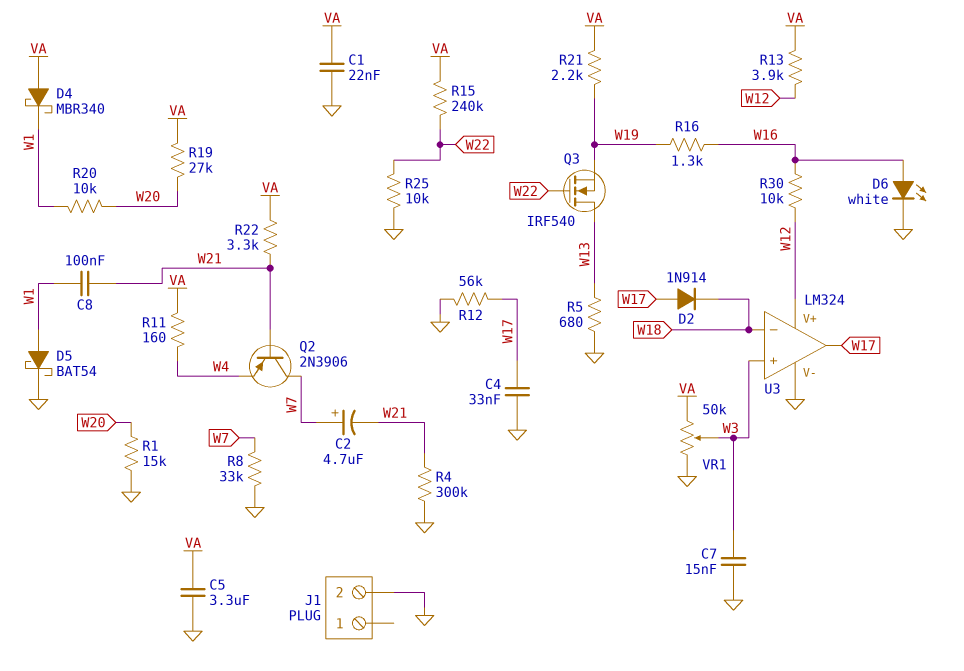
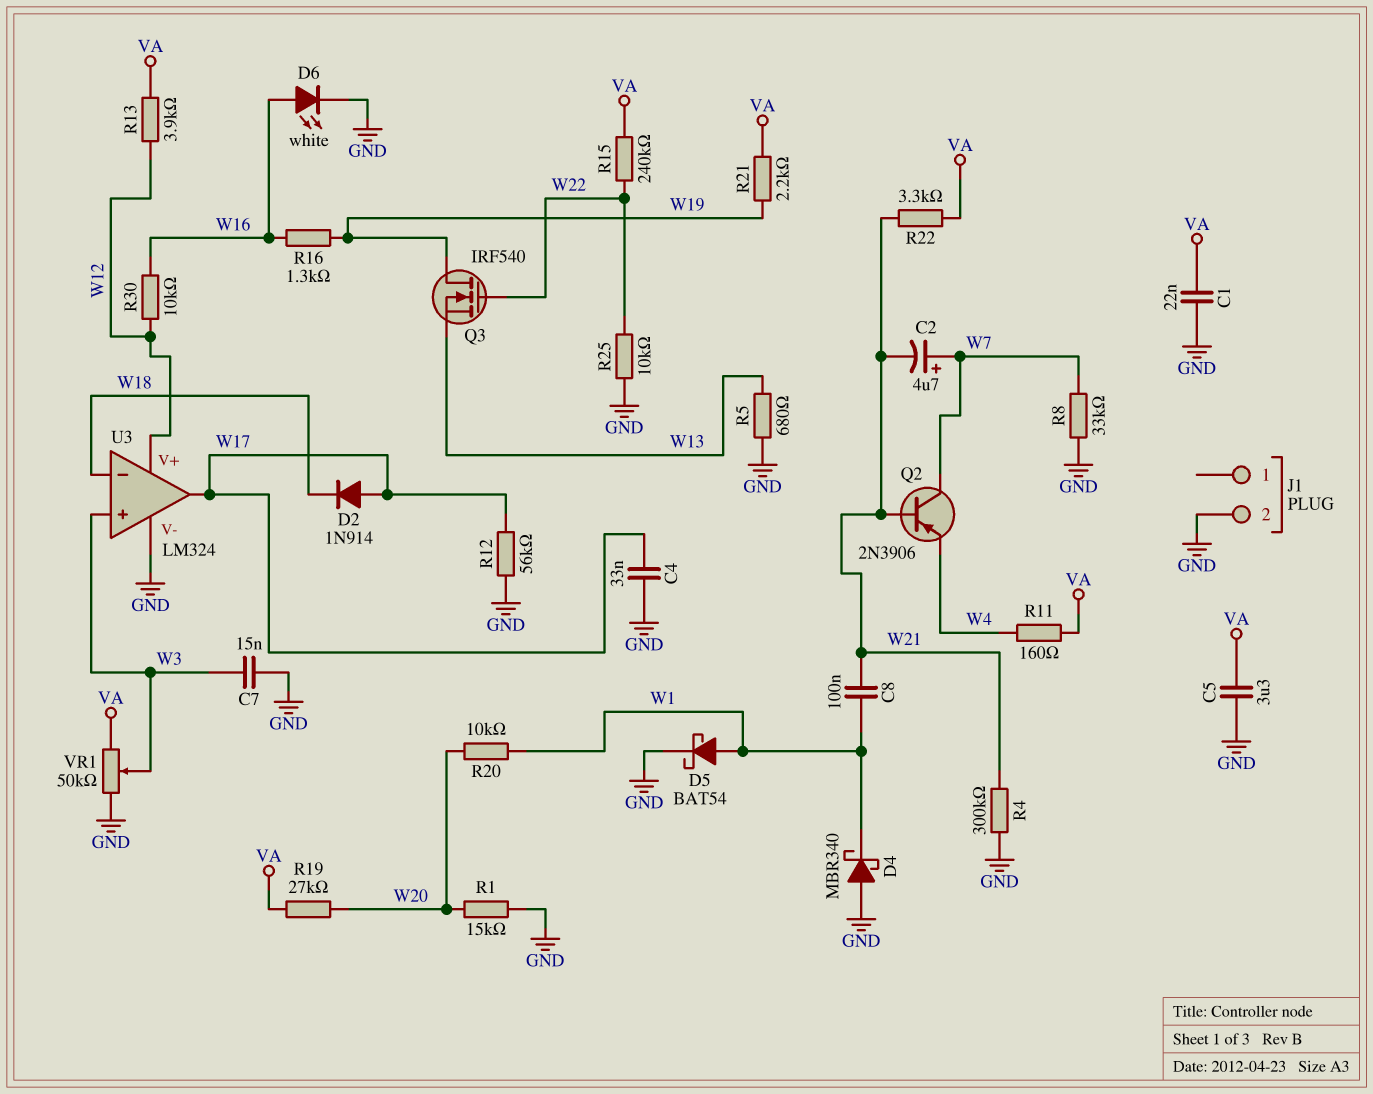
D4: schottky MBR340 (A VA, K W1) -> schottky MBR340 (A GND, K W1)
Q3: NMOS IRF540 (G W22, D W13, S W19) -> NMOS IRF540 (G W22, D W19, S W13)

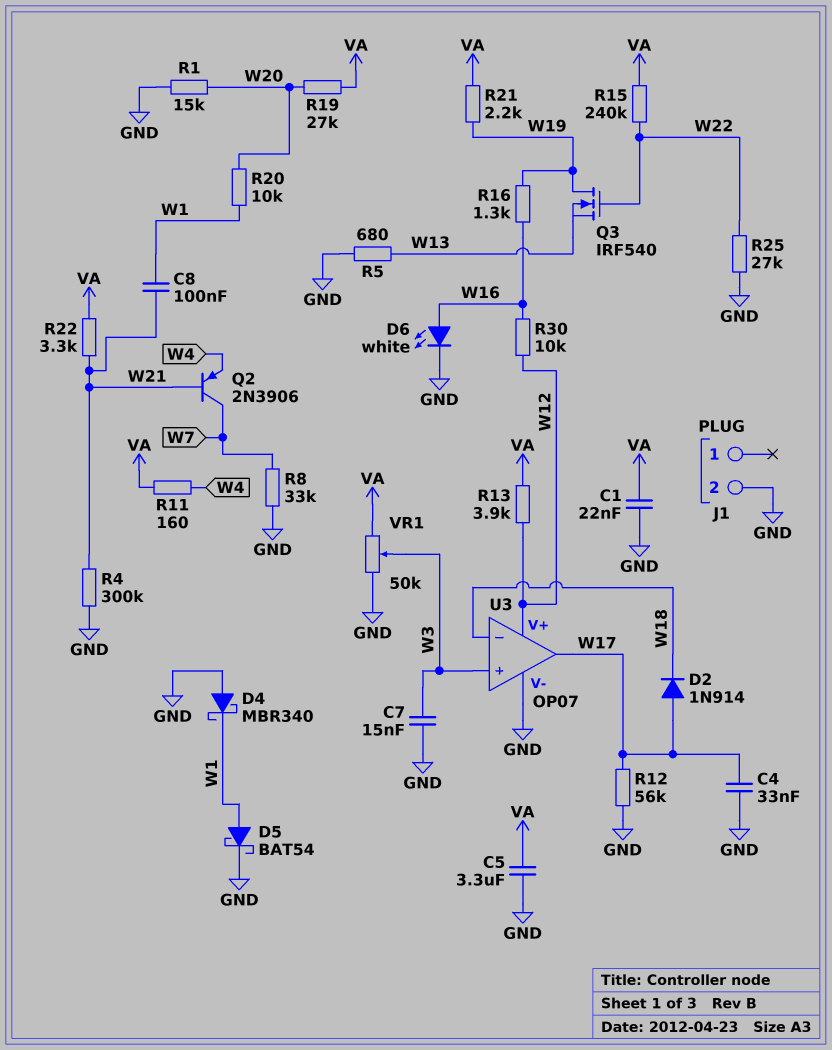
C2: 4.7uF (plus W7, minus W21) -> none
R25: 10k (GND, W22) -> 27k (GND, W22)
U3: LM324 -> OP07

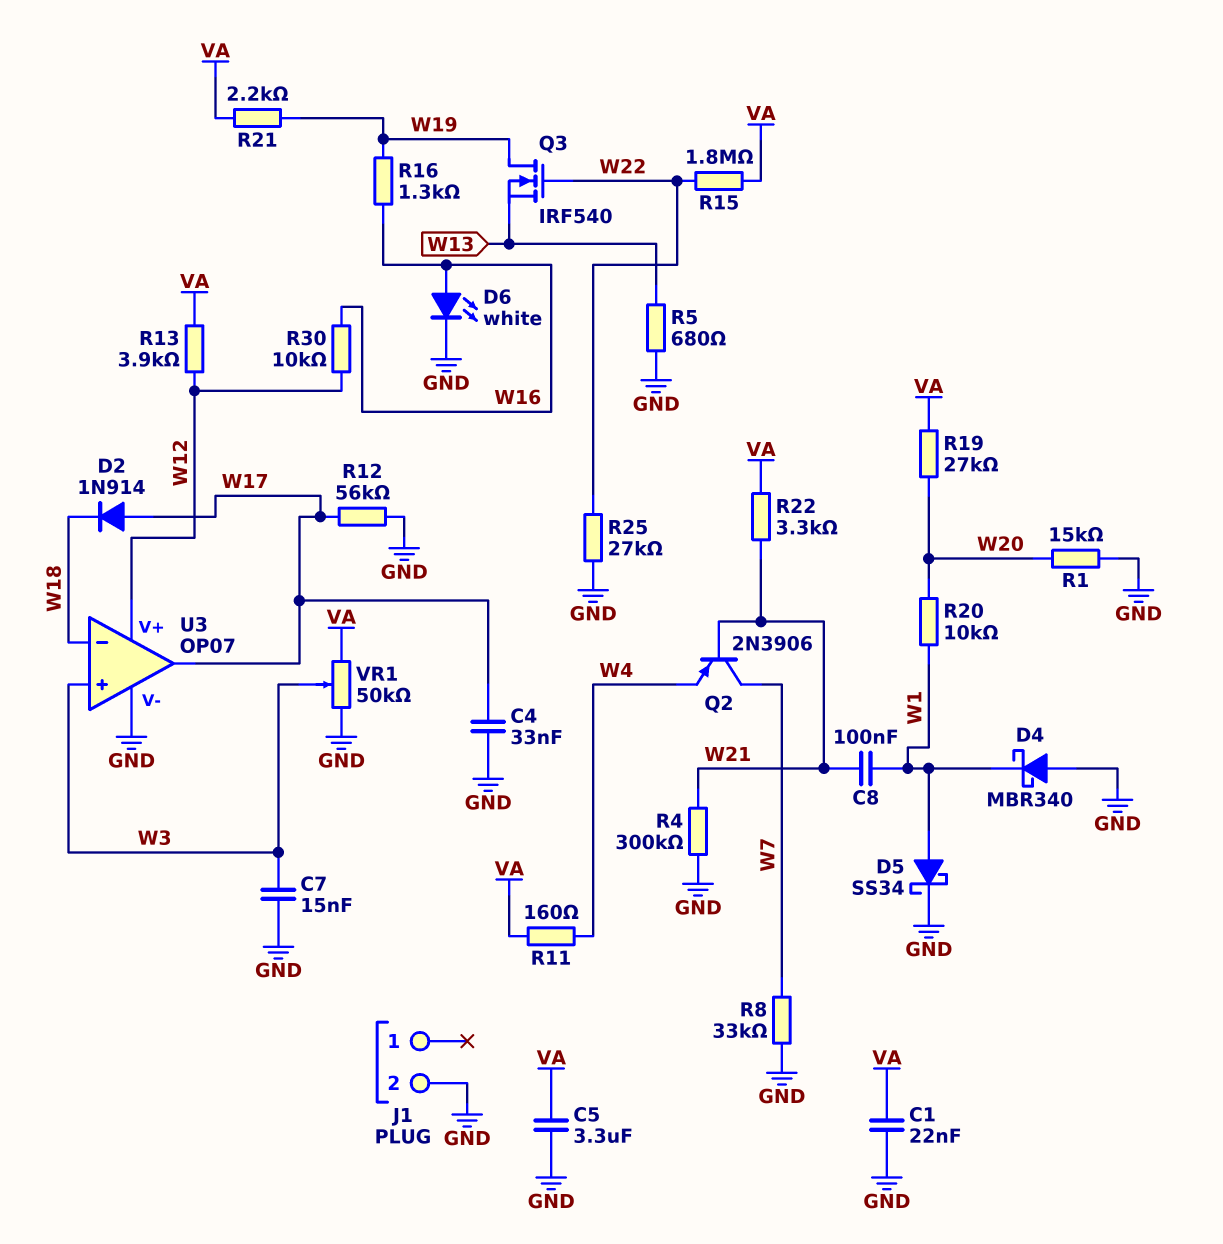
D5: schottky BAT54 (A W1, K GND) -> schottky SS34 (A W1, K GND)
R15: 240k (VA, W22) -> 1.8M (VA, W22)

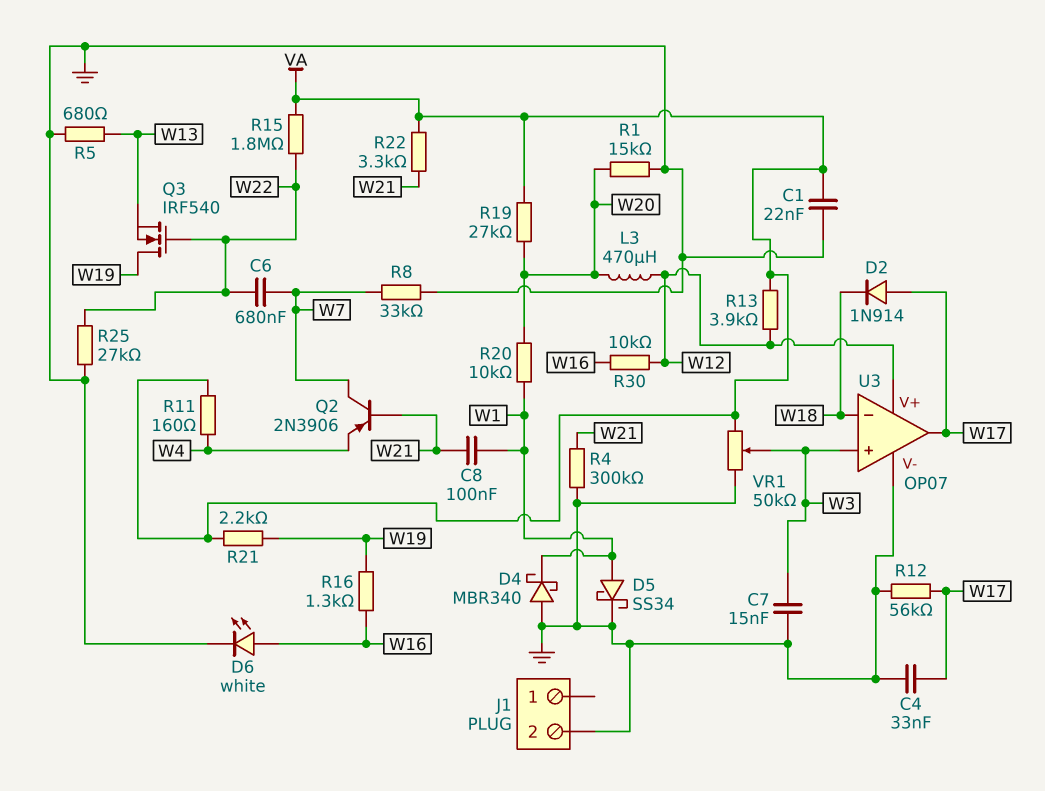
C5: 3.3uF (GND, VA) -> none
C6: none -> 680nF (W7, W22)
L3: none -> 470uH (W12, W20)

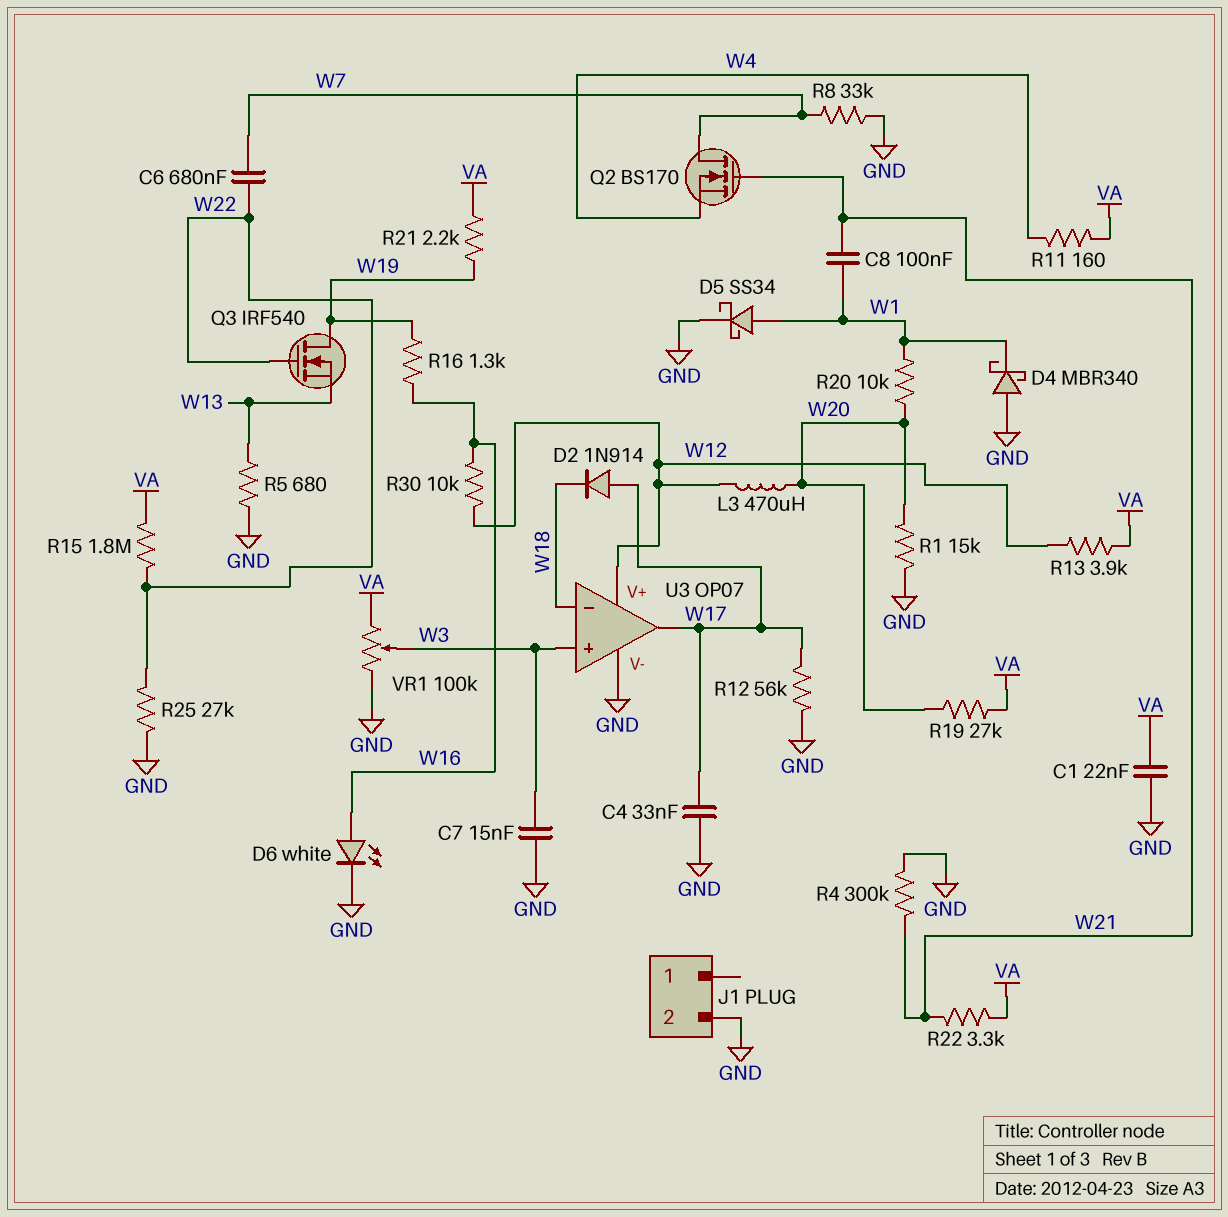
Q2: PNP 2N3906 (B W21, C W7, E W4) -> NMOS BS170 (G W21, D W7, S W4)
VR1: 50k (GND, VA, wiper W3) -> 100k (GND, VA, wiper W3)

